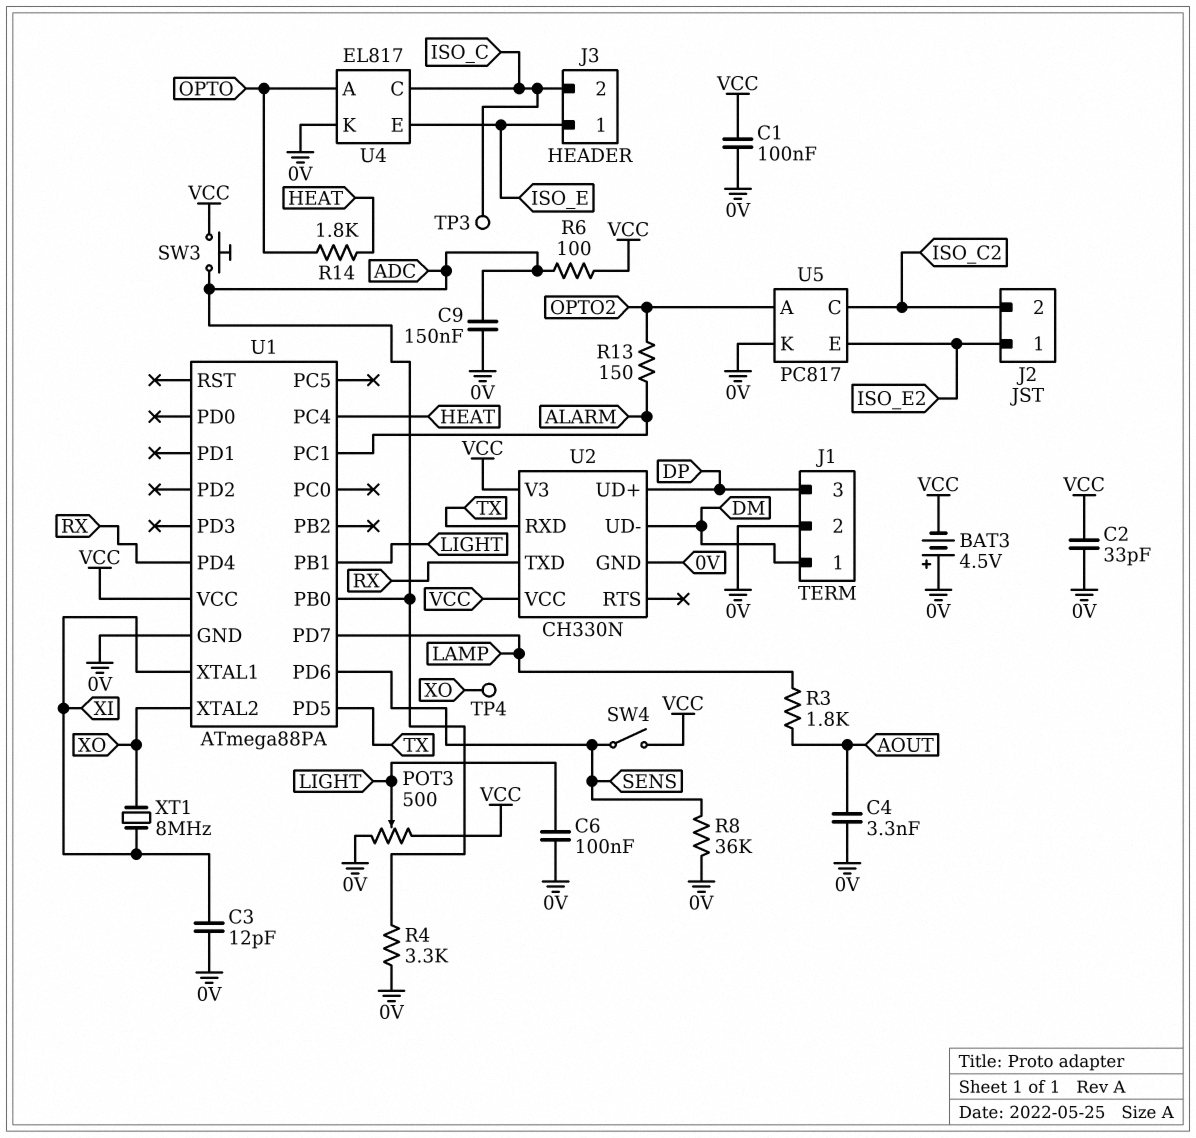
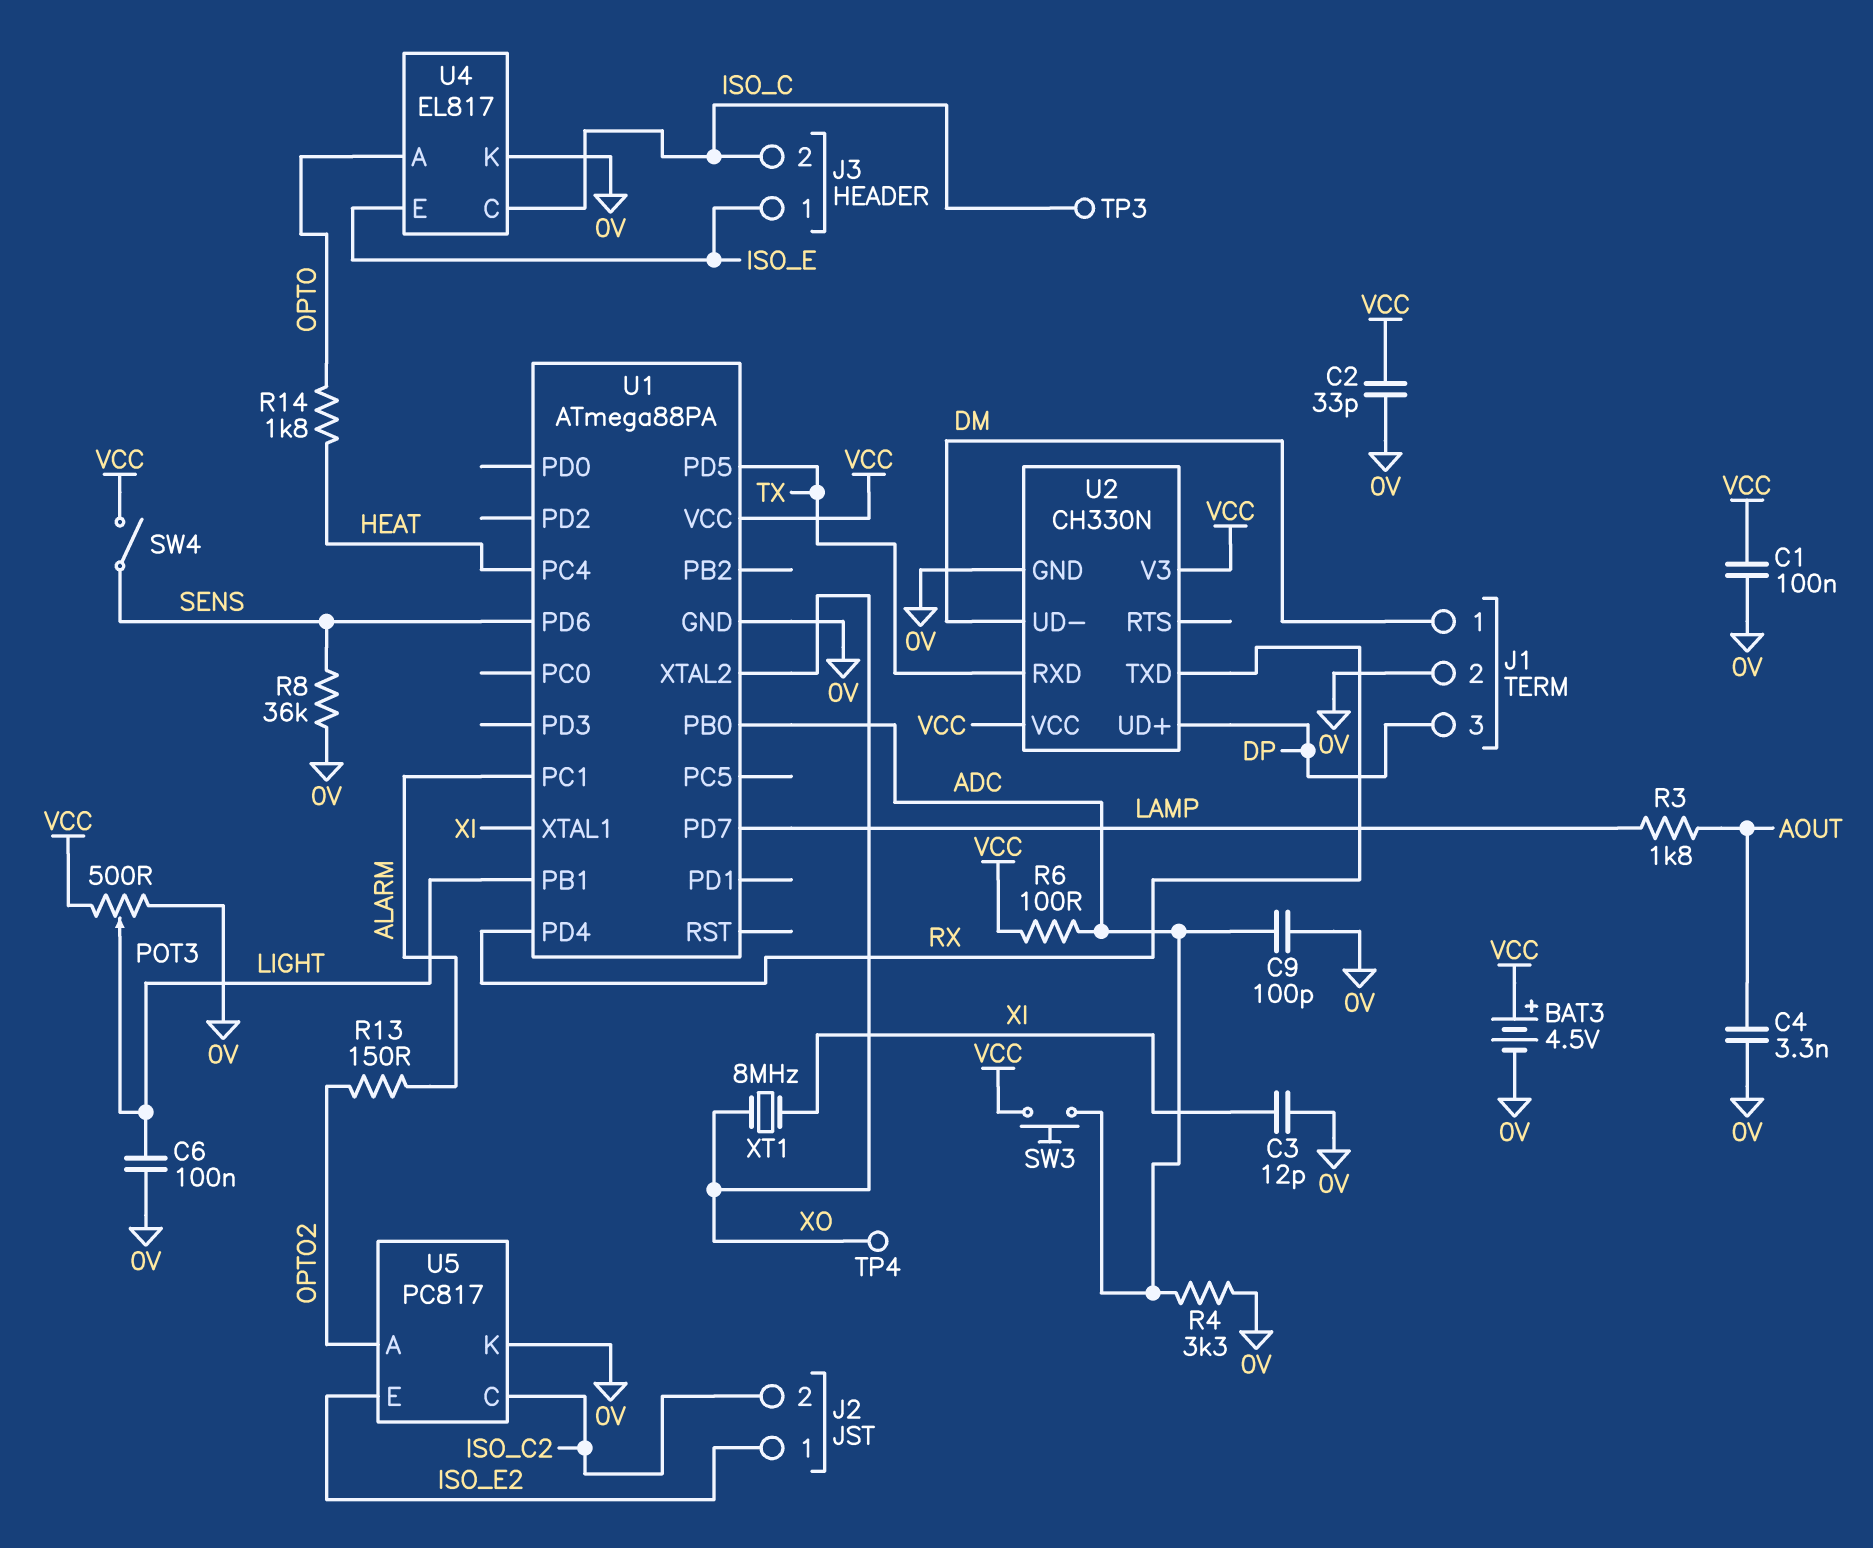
BAT3: 4.5V (plus 0V, minus VCC) -> 4.5V (plus VCC, minus 0V)
C9: 150nF (0V, ADC) -> 100pF (0V, ADC)

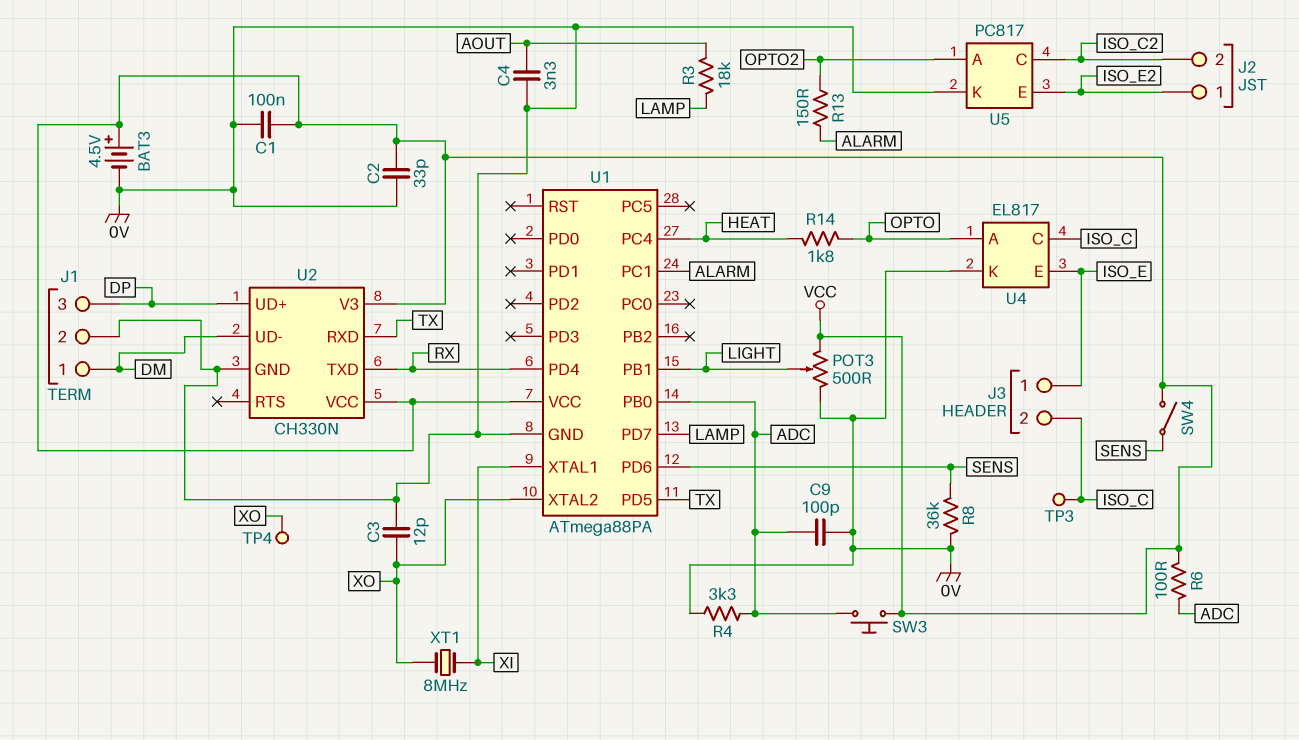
C3: 12pF (0V, XI) -> 12pF (0V, XO)
C6: 100nF (0V, LIGHT) -> none
R3: 1.8k (AOUT, LAMP) -> 18k (AOUT, LAMP)

